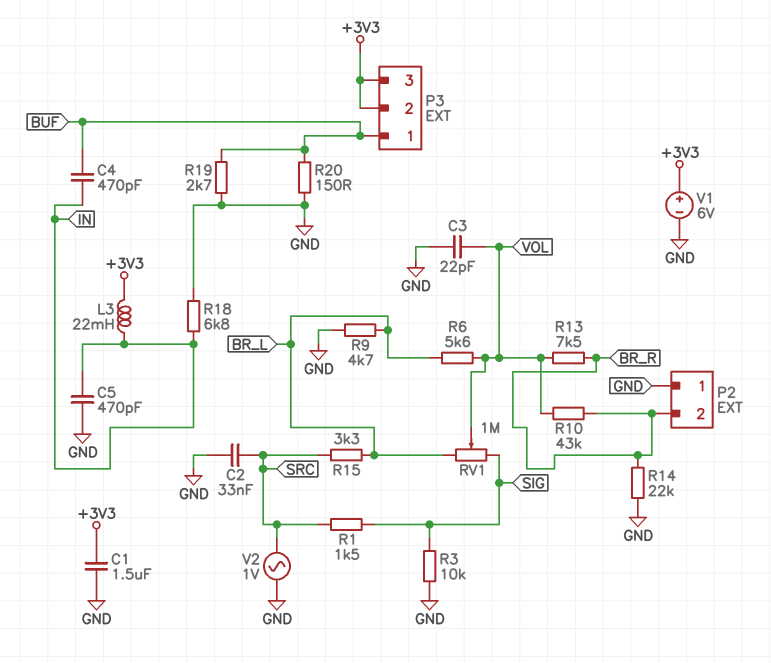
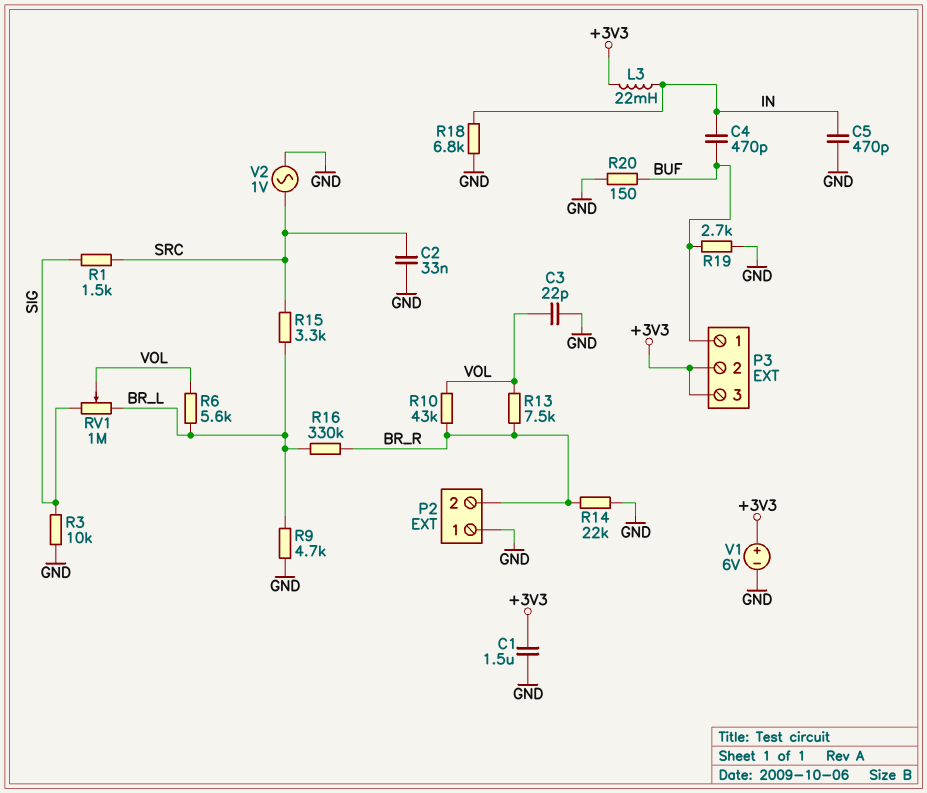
R16: none -> 330k (BR_L, BR_R)

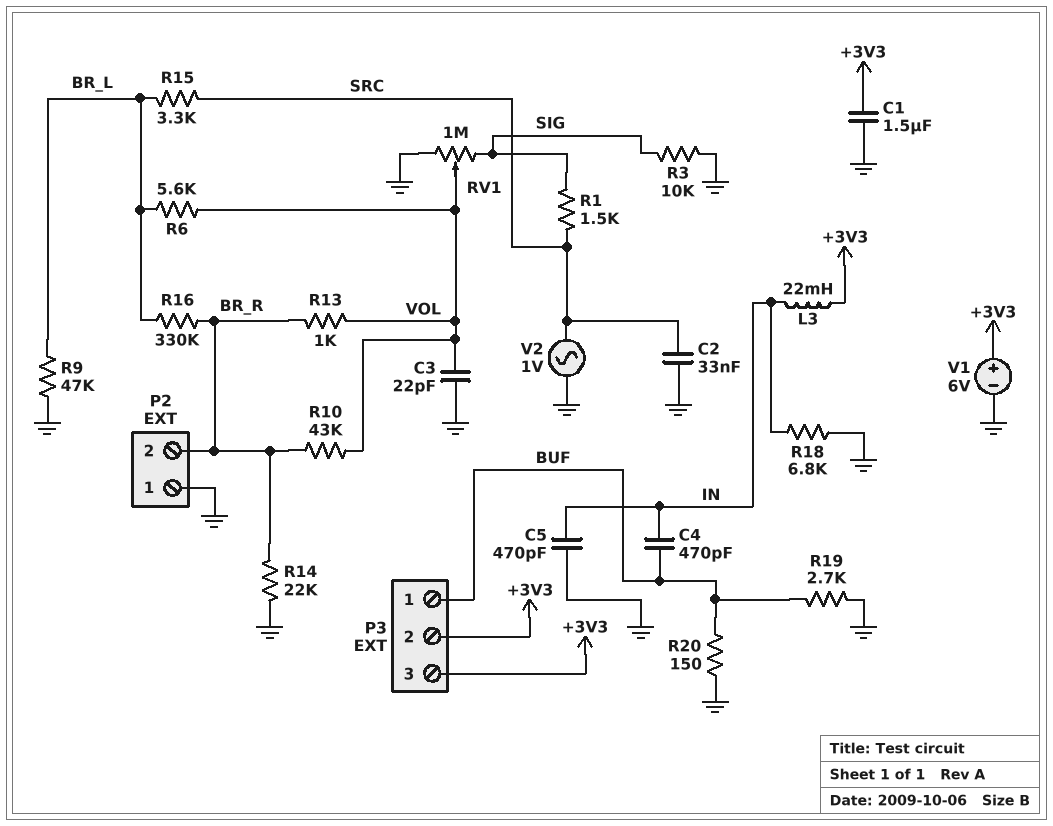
R9: 4.7k (BR_L, GND) -> 47k (BR_L, GND)
R13: 7.5k (BR_R, VOL) -> 1k (BR_R, VOL)
RV1: 1M (BR_L, SIG, wiper VOL) -> 1M (GND, SIG, wiper VOL)

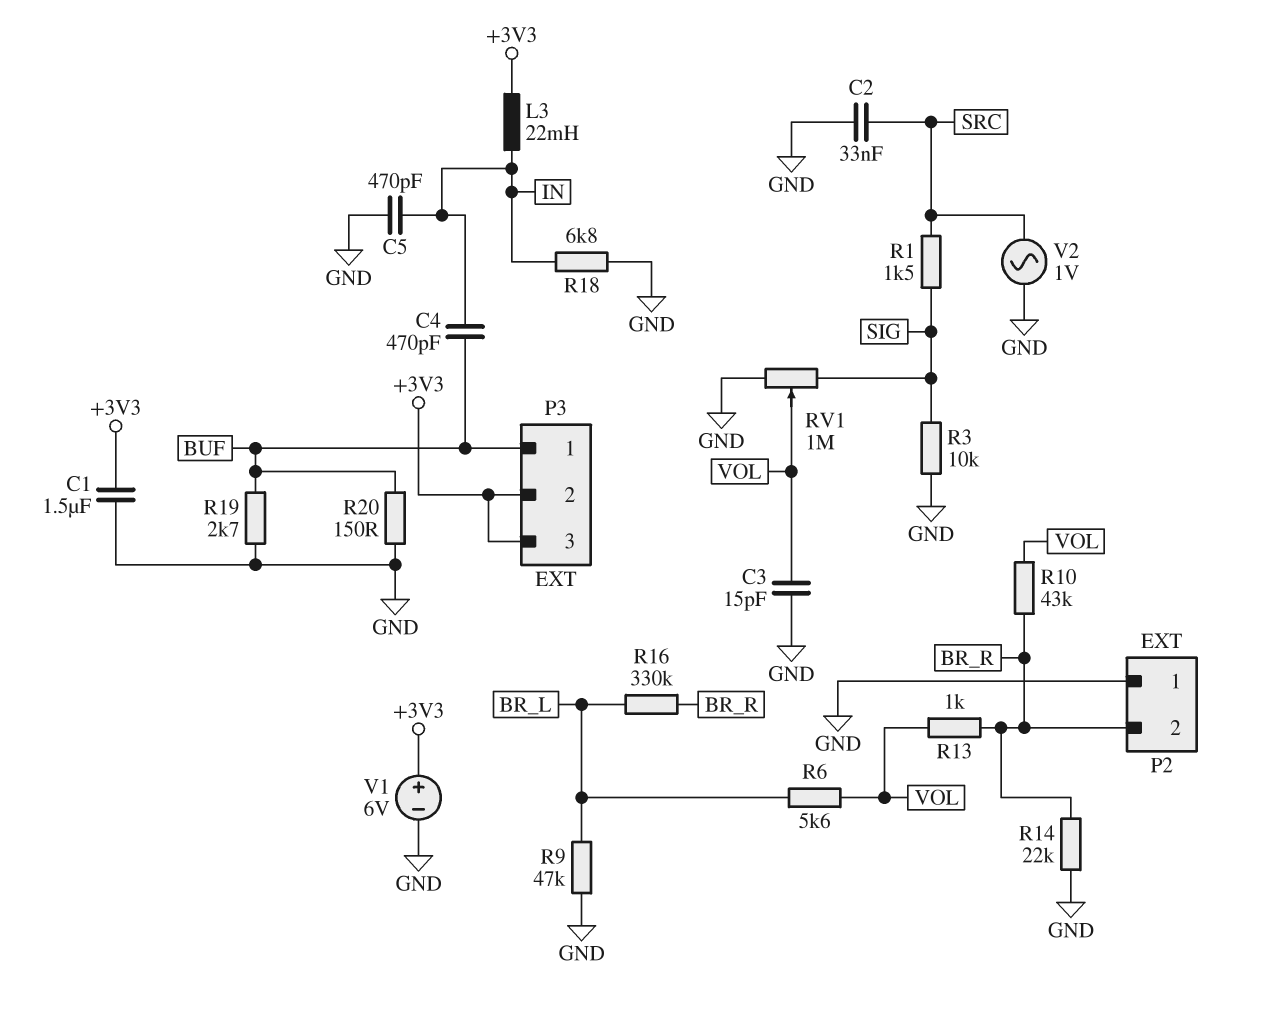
C3: 22pF (GND, VOL) -> 15pF (GND, VOL)
R15: 3.3k (BR_L, SRC) -> none

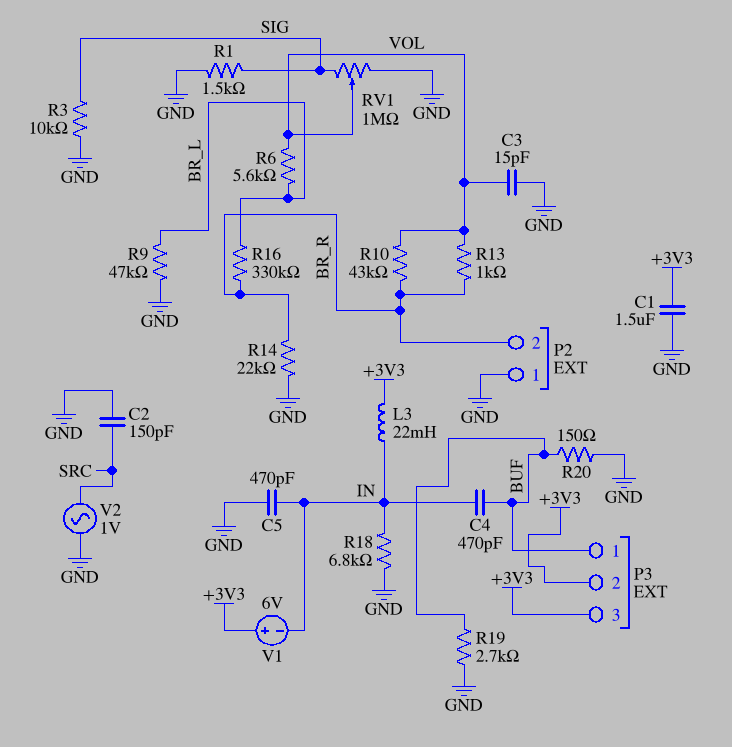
C2: 33nF (GND, SRC) -> 150pF (GND, SRC)
R1: 1.5k (SIG, SRC) -> 1.5k (GND, SIG)
V1: 6V (plus +3V3, minus GND) -> 6V (plus +3V3, minus IN)

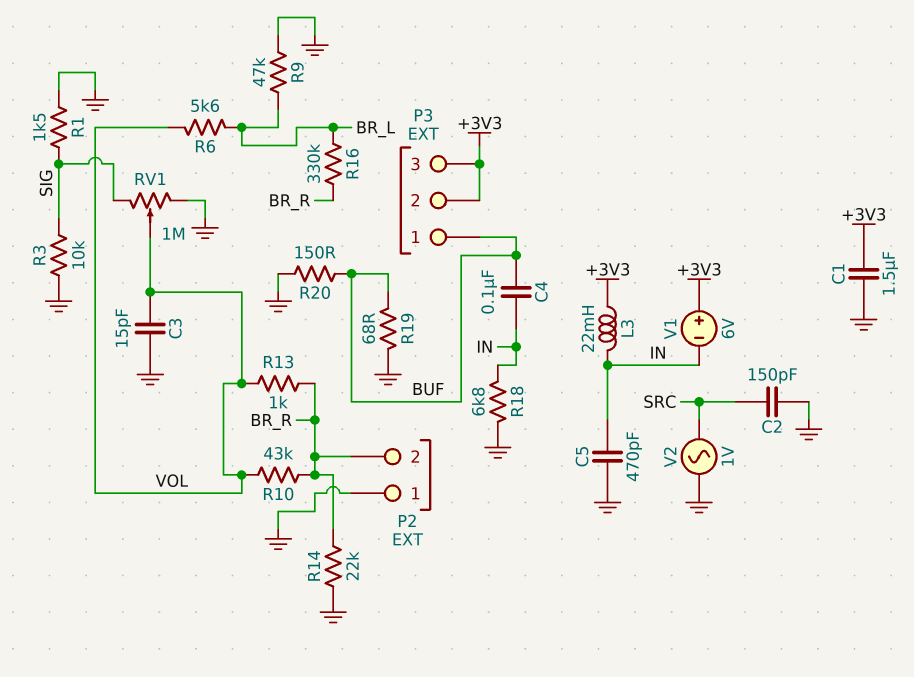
C4: 470pF (BUF, IN) -> 100nF (BUF, IN)
R19: 2.7k (BUF, GND) -> 68 (BUF, GND)

